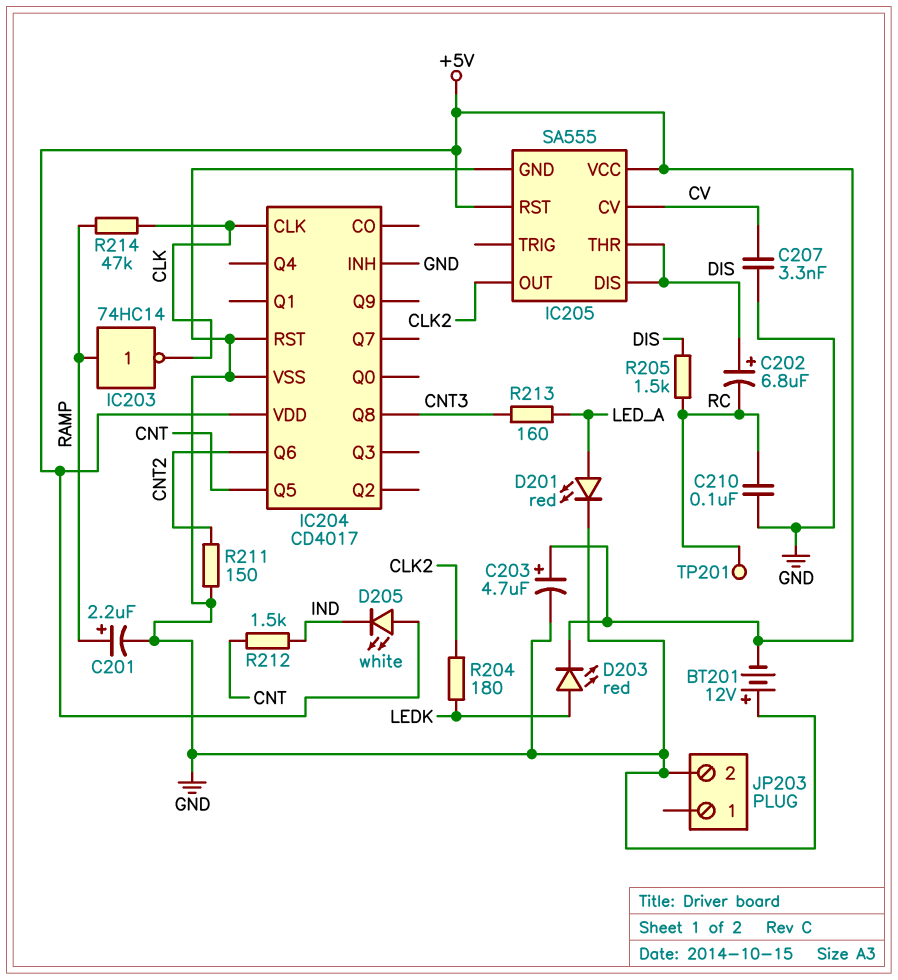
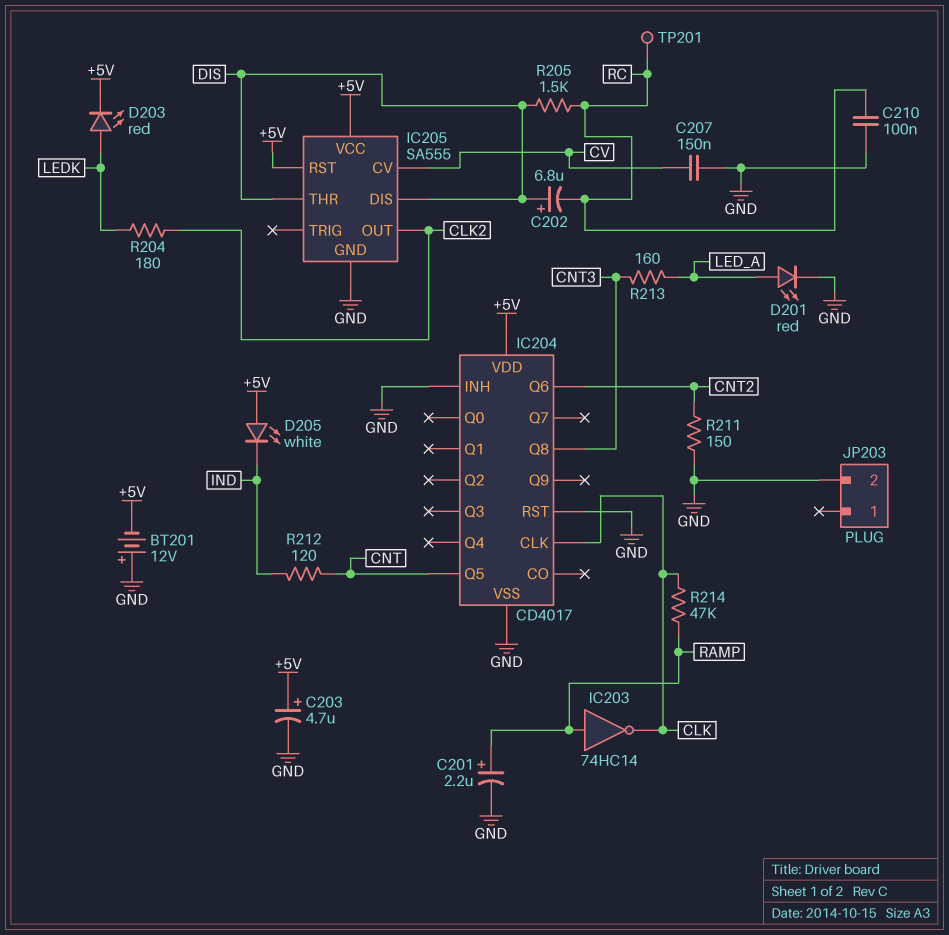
C207: 3.3nF (CV, GND) -> 150nF (CV, GND)
R212: 1.5k (CNT, IND) -> 120 (CNT, IND)

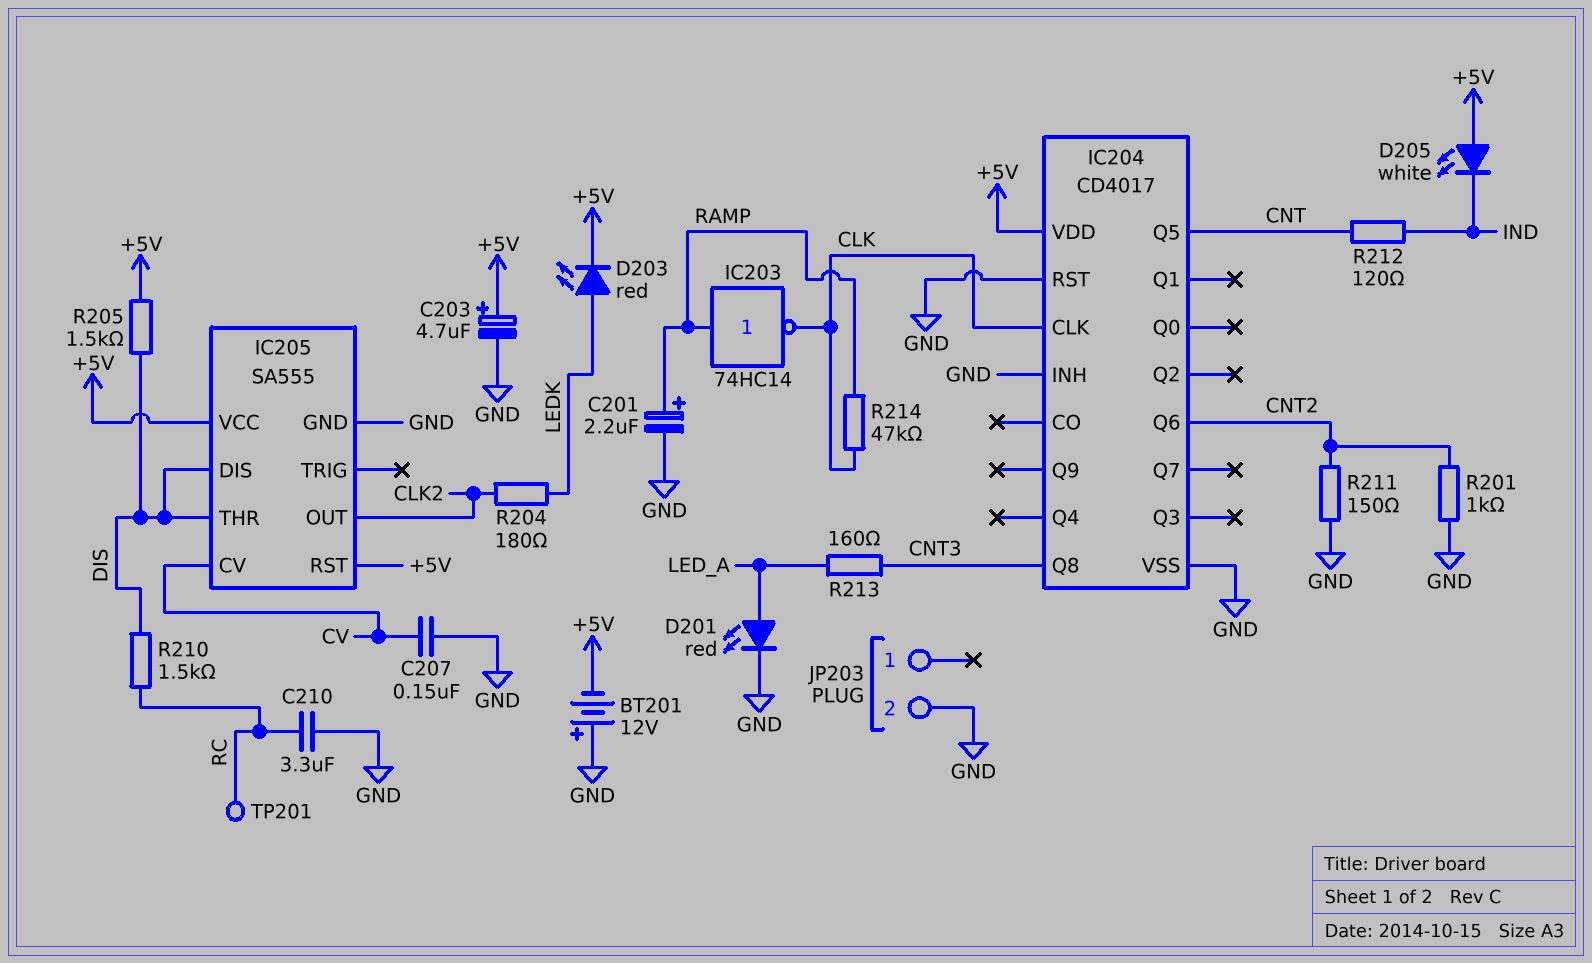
C202: 6.8uF (plus DIS, minus RC) -> none
C210: 100nF (GND, RC) -> 3.3uF (GND, RC)
R201: none -> 1k (CNT2, GND)
R205: 1.5k (DIS, RC) -> 1.5k (+5V, DIS)
R210: none -> 1.5k (DIS, RC)

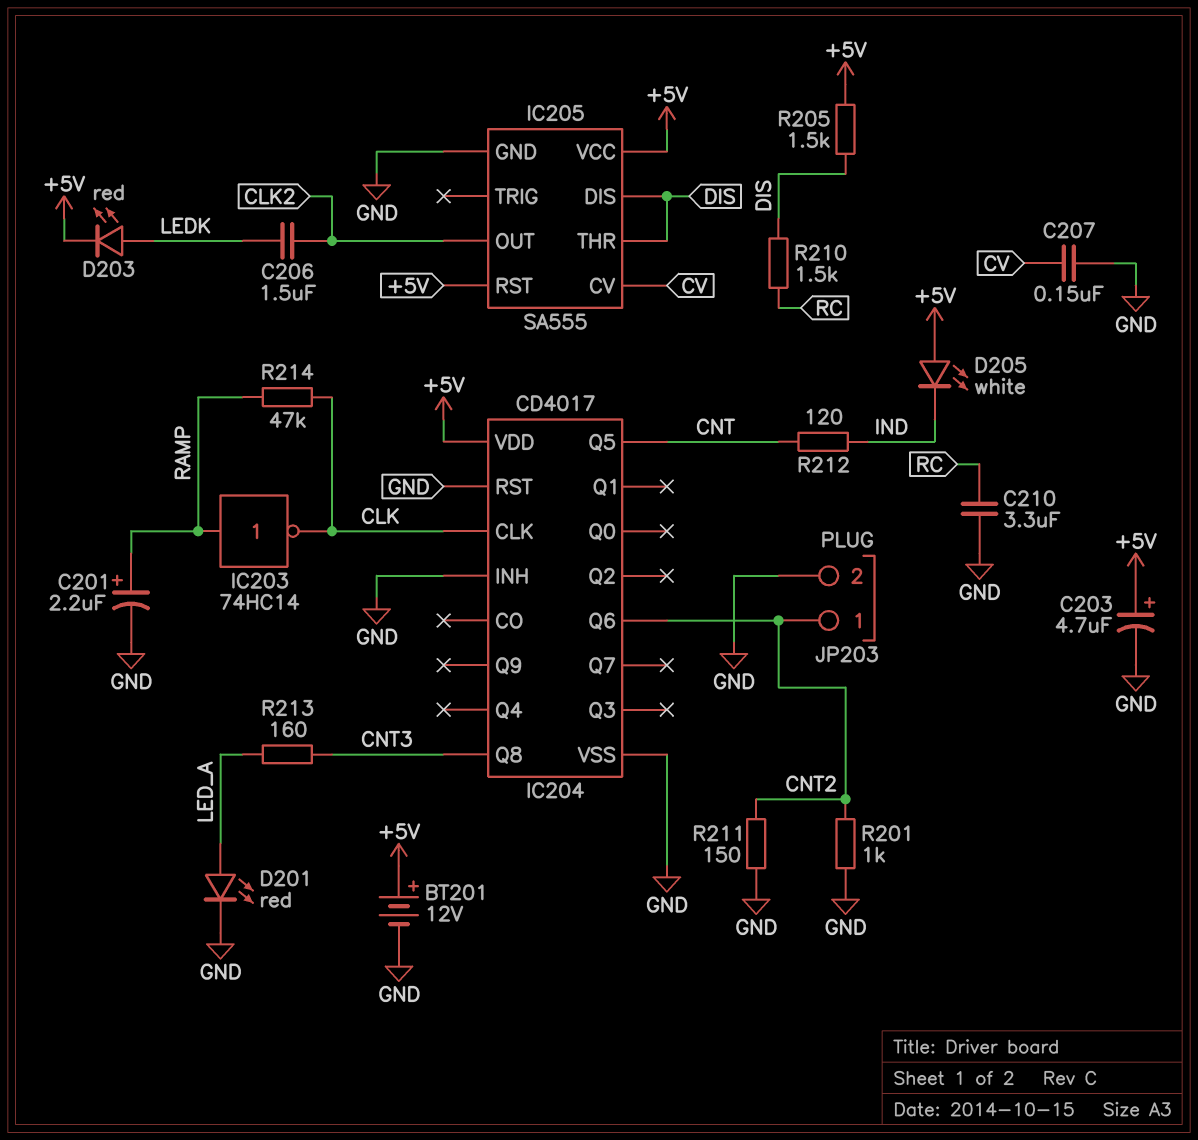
BT201: 12V (plus GND, minus +5V) -> 12V (plus +5V, minus GND)
C206: none -> 1.5uF (CLK2, LEDK)
JP203 pin 1: none -> CNT2
R204: 180 (CLK2, LEDK) -> none
TP201: test point (RC) -> none

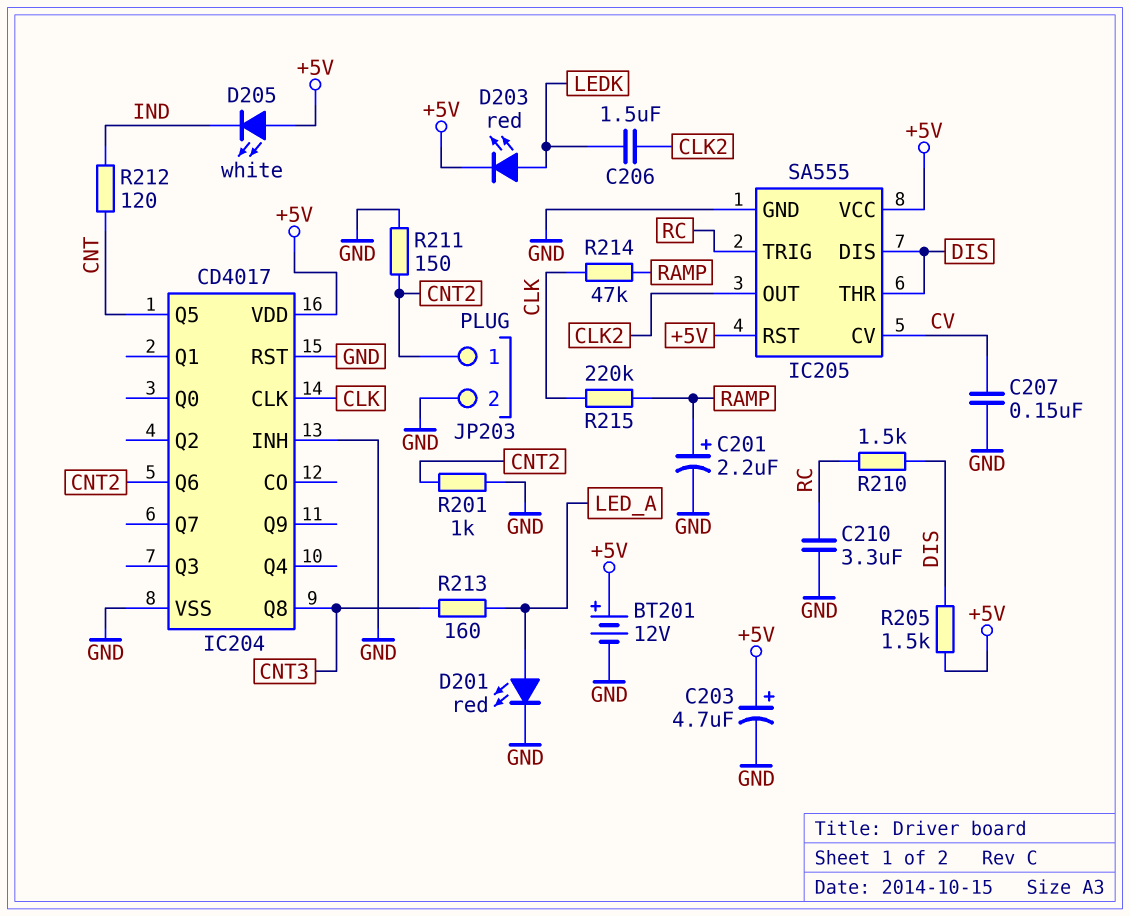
IC203: NOT 74HC14 (in RAMP, out CLK) -> none
IC205 pin TRIG: none -> RC
R215: none -> 220k (CLK, RAMP)

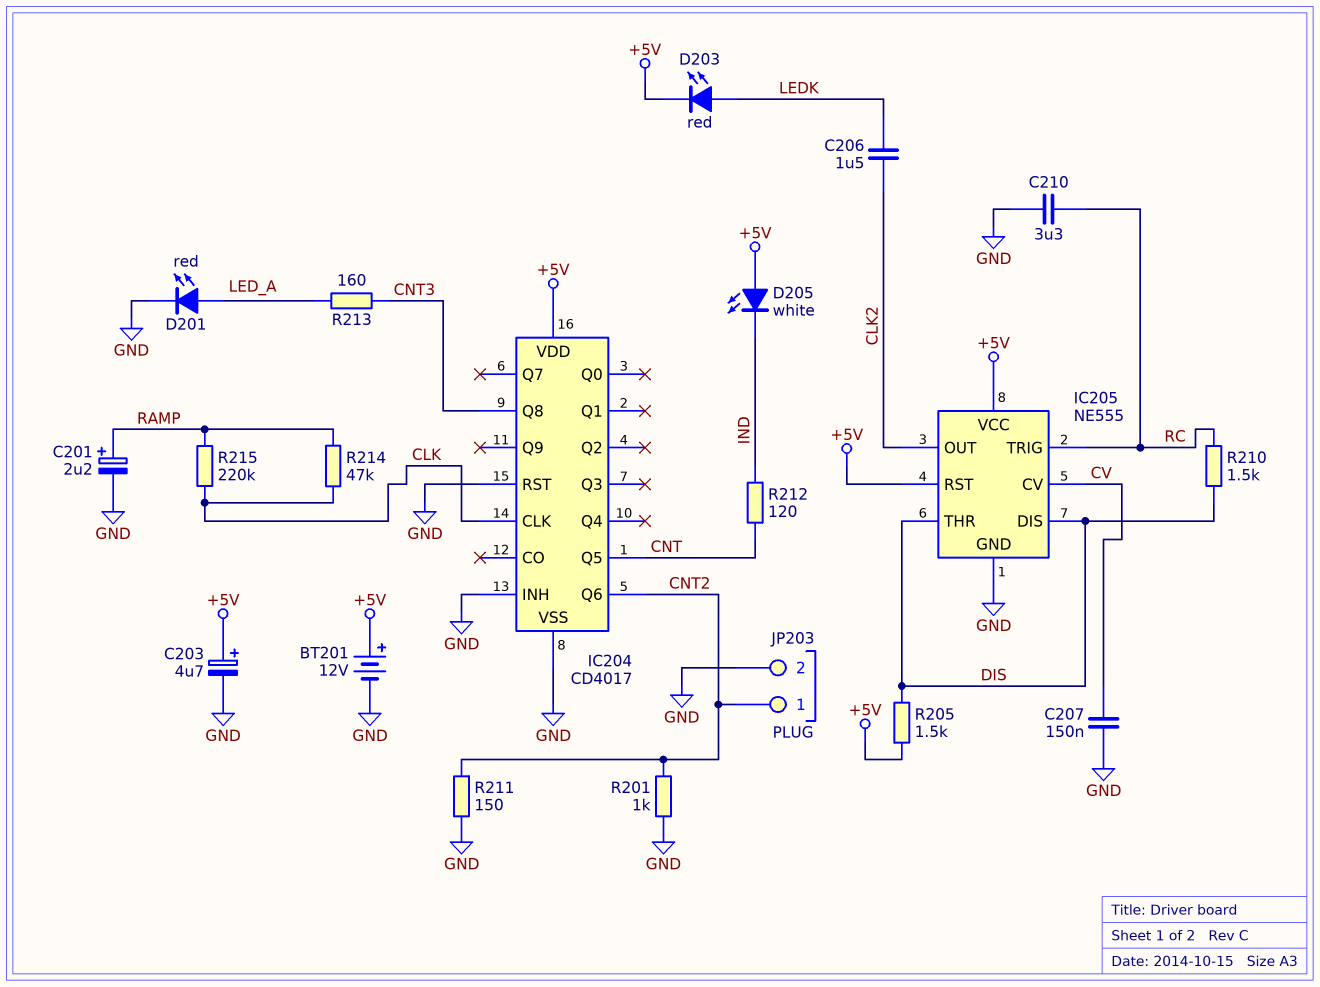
IC205: SA555 -> NE555

